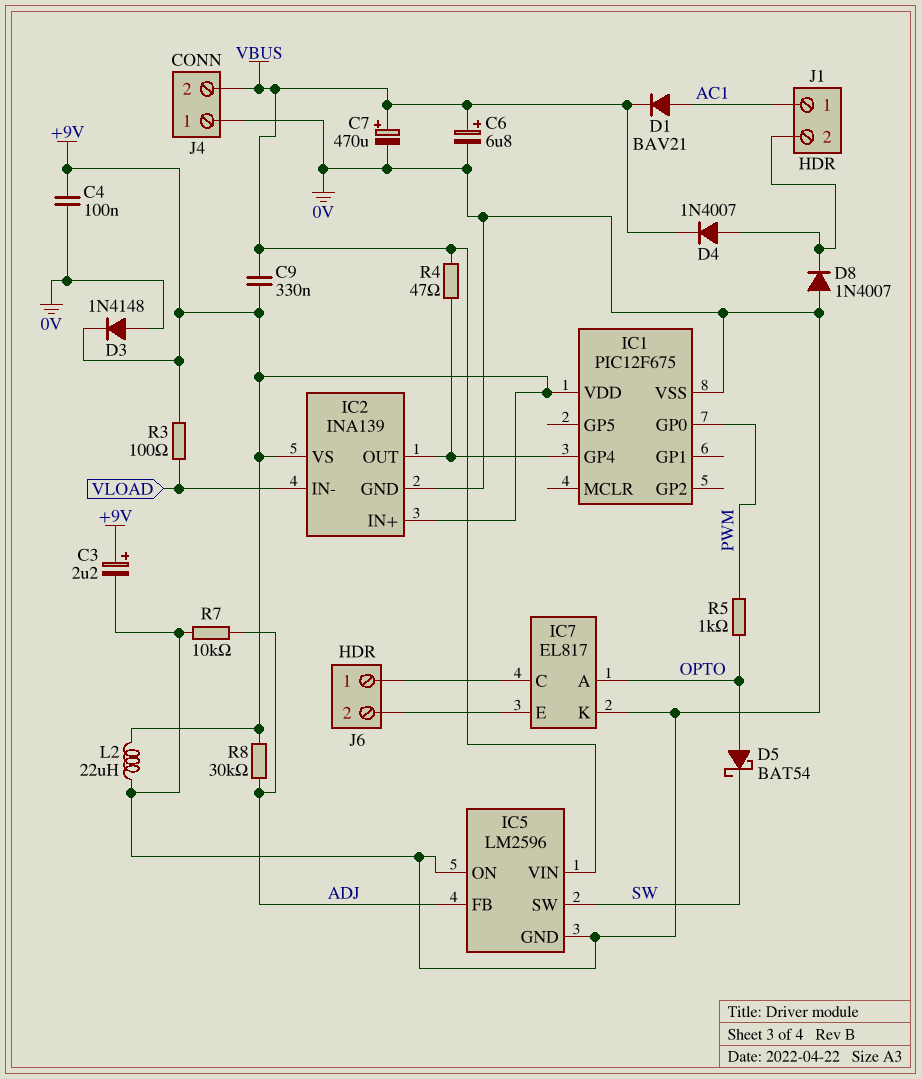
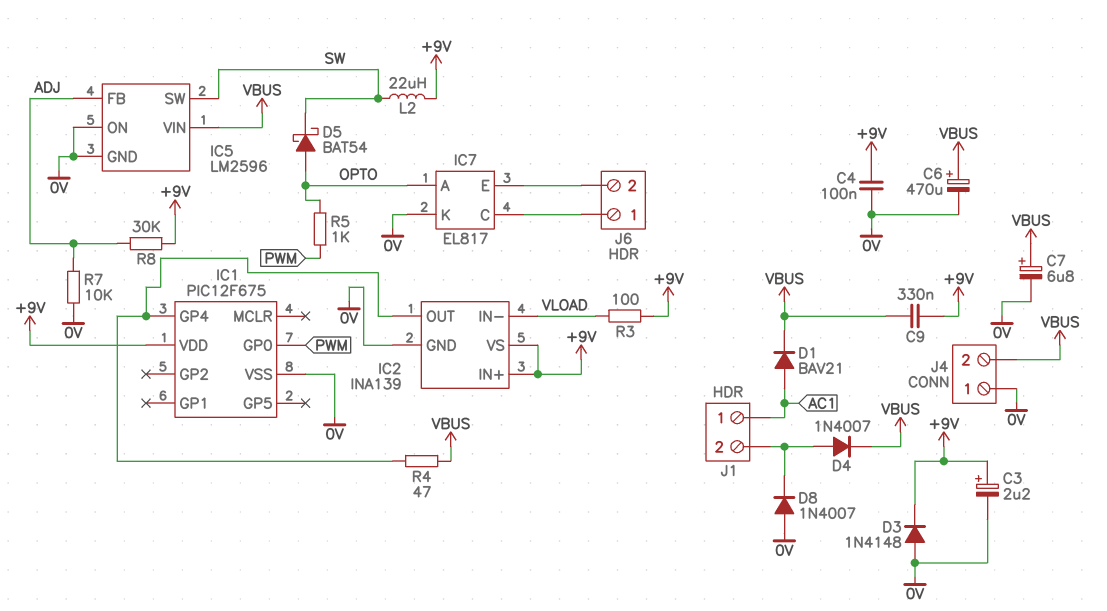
C6: 6.8uF (plus VBUS, minus 0V) -> 470uF (plus VBUS, minus 0V)
C7: 470uF (plus VBUS, minus 0V) -> 6.8uF (plus VBUS, minus 0V)
L2: 22uH (+9V, 0V) -> 22uH (+9V, SW)

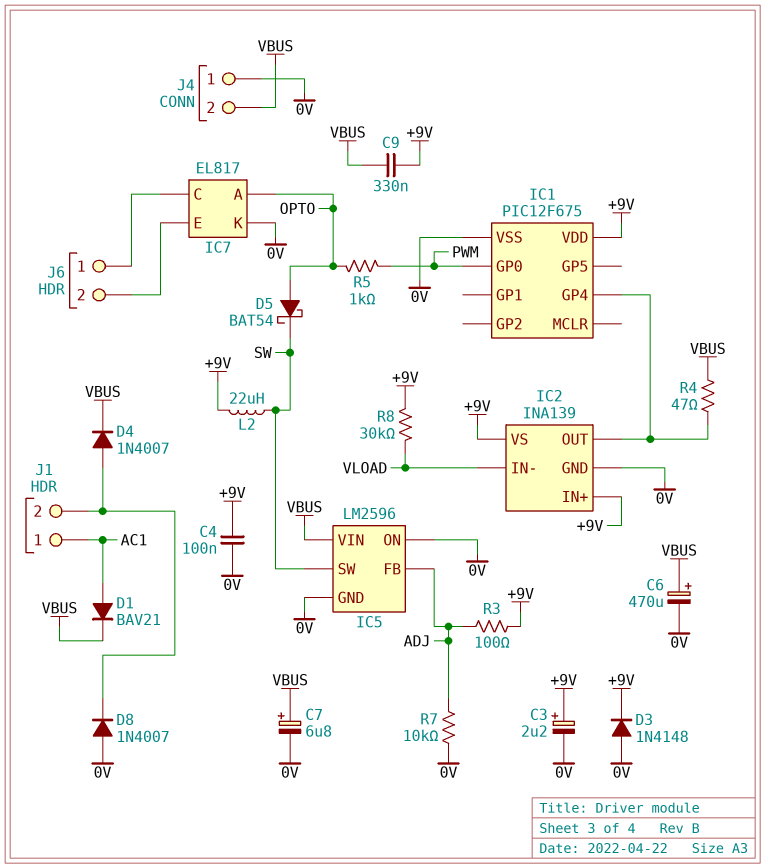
R3: 100 (+9V, VLOAD) -> 100 (+9V, ADJ)
R8: 30k (+9V, ADJ) -> 30k (+9V, VLOAD)

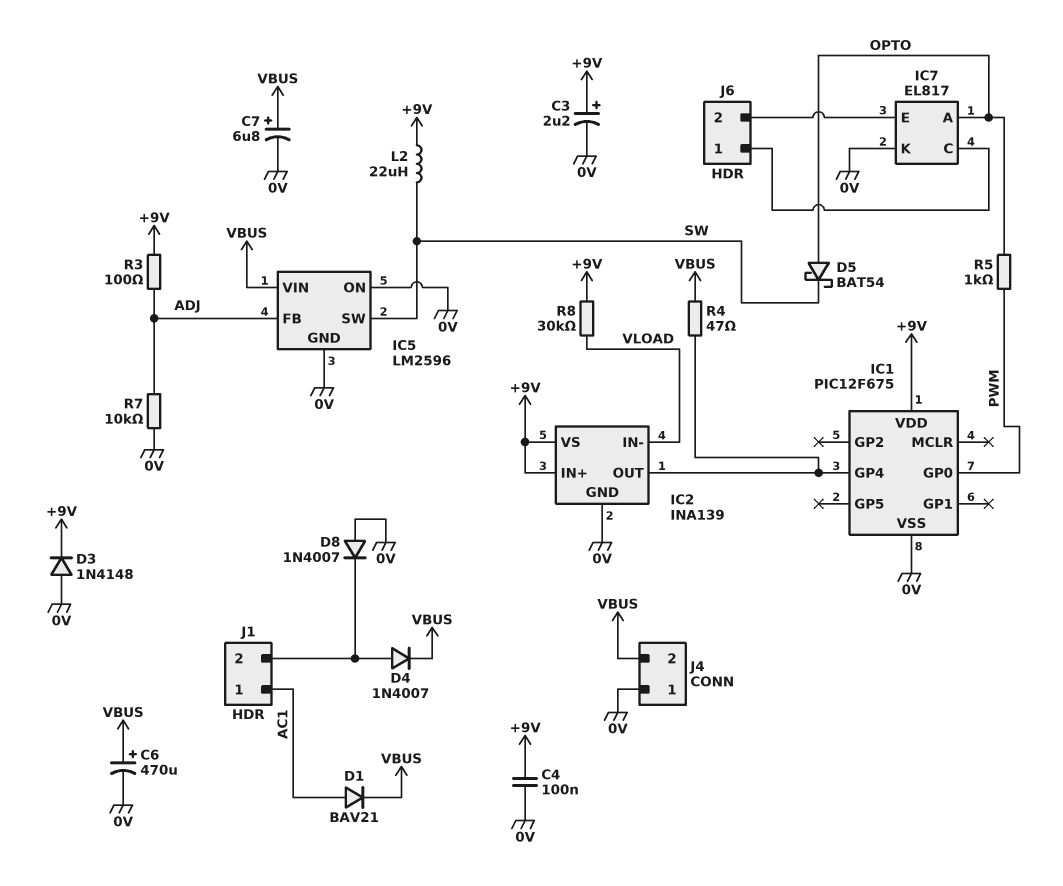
C9: 330nF (+9V, VBUS) -> none

